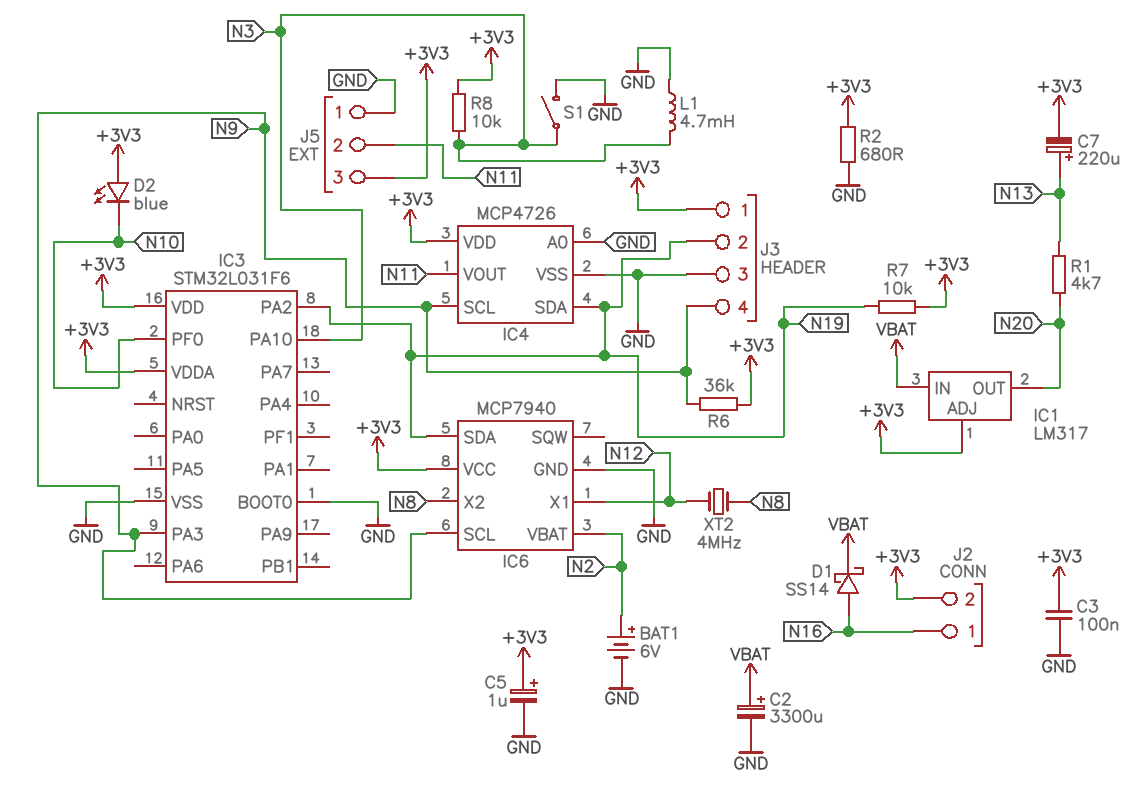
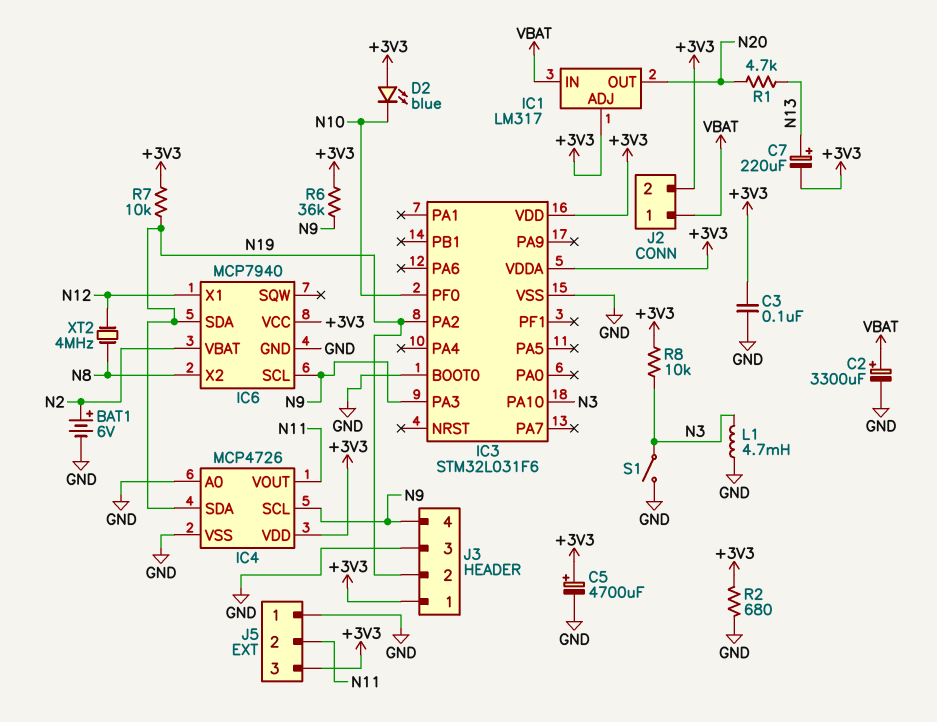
C5: 1uF (plus +3V3, minus GND) -> 4700uF (plus +3V3, minus GND)
D1: schottky SS14 (A N16, K VBAT) -> none
J2 pin 1: N16 -> VBAT

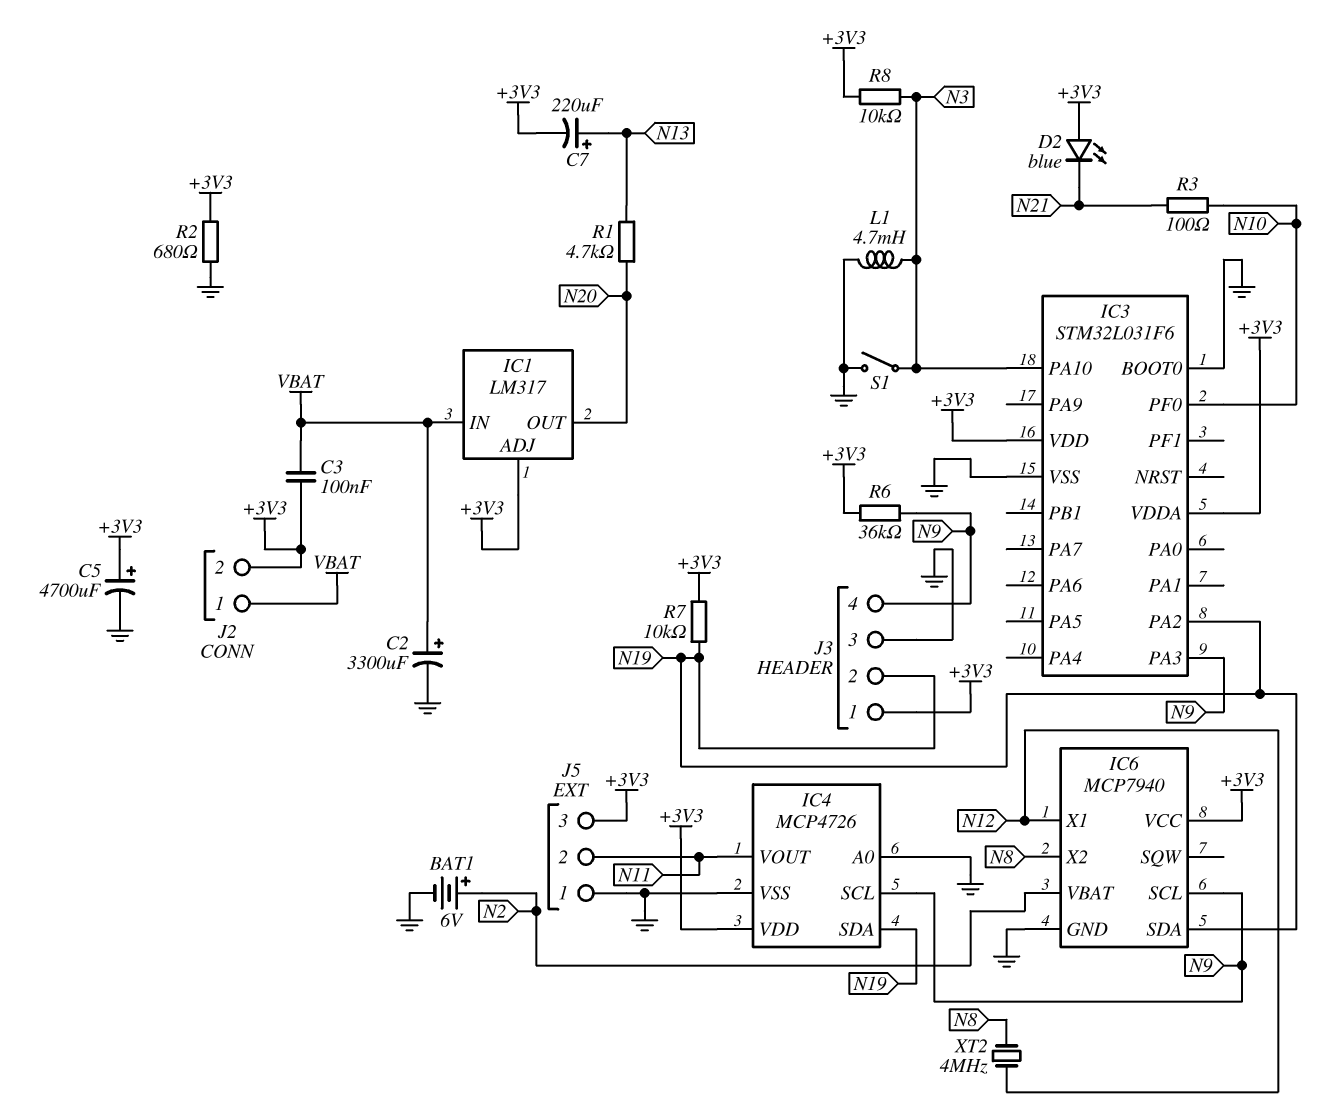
C3: 100nF (+3V3, GND) -> 100nF (+3V3, VBAT)
D2: LED blue (A +3V3, K N10) -> LED blue (A +3V3, K N21)
R3: none -> 100 (N10, N21)

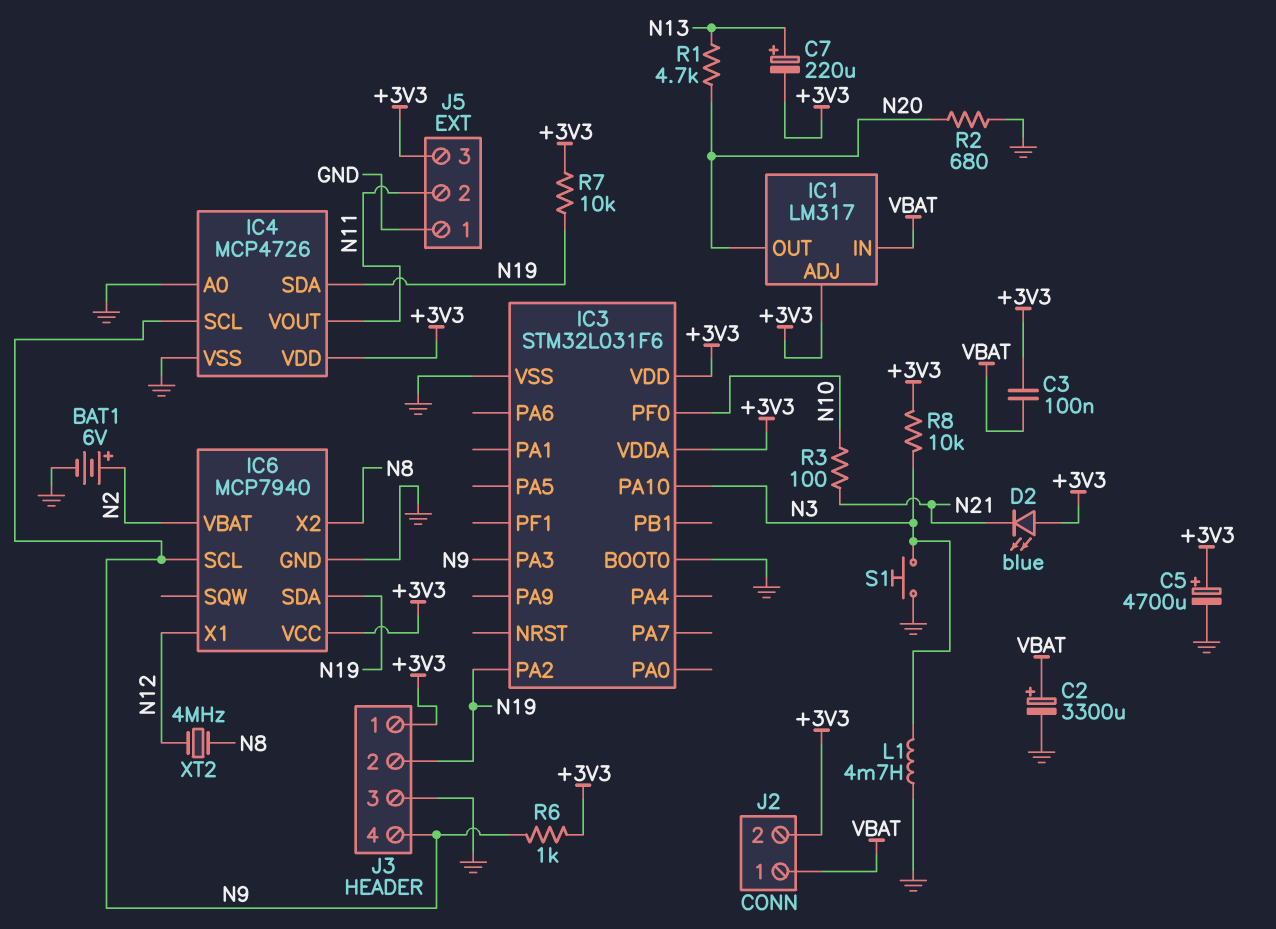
R2: 680 (+3V3, GND) -> 680 (GND, N20)
R6: 36k (+3V3, N9) -> 1k (+3V3, N9)
S1: switch (GND, N3) -> button (GND, N3)

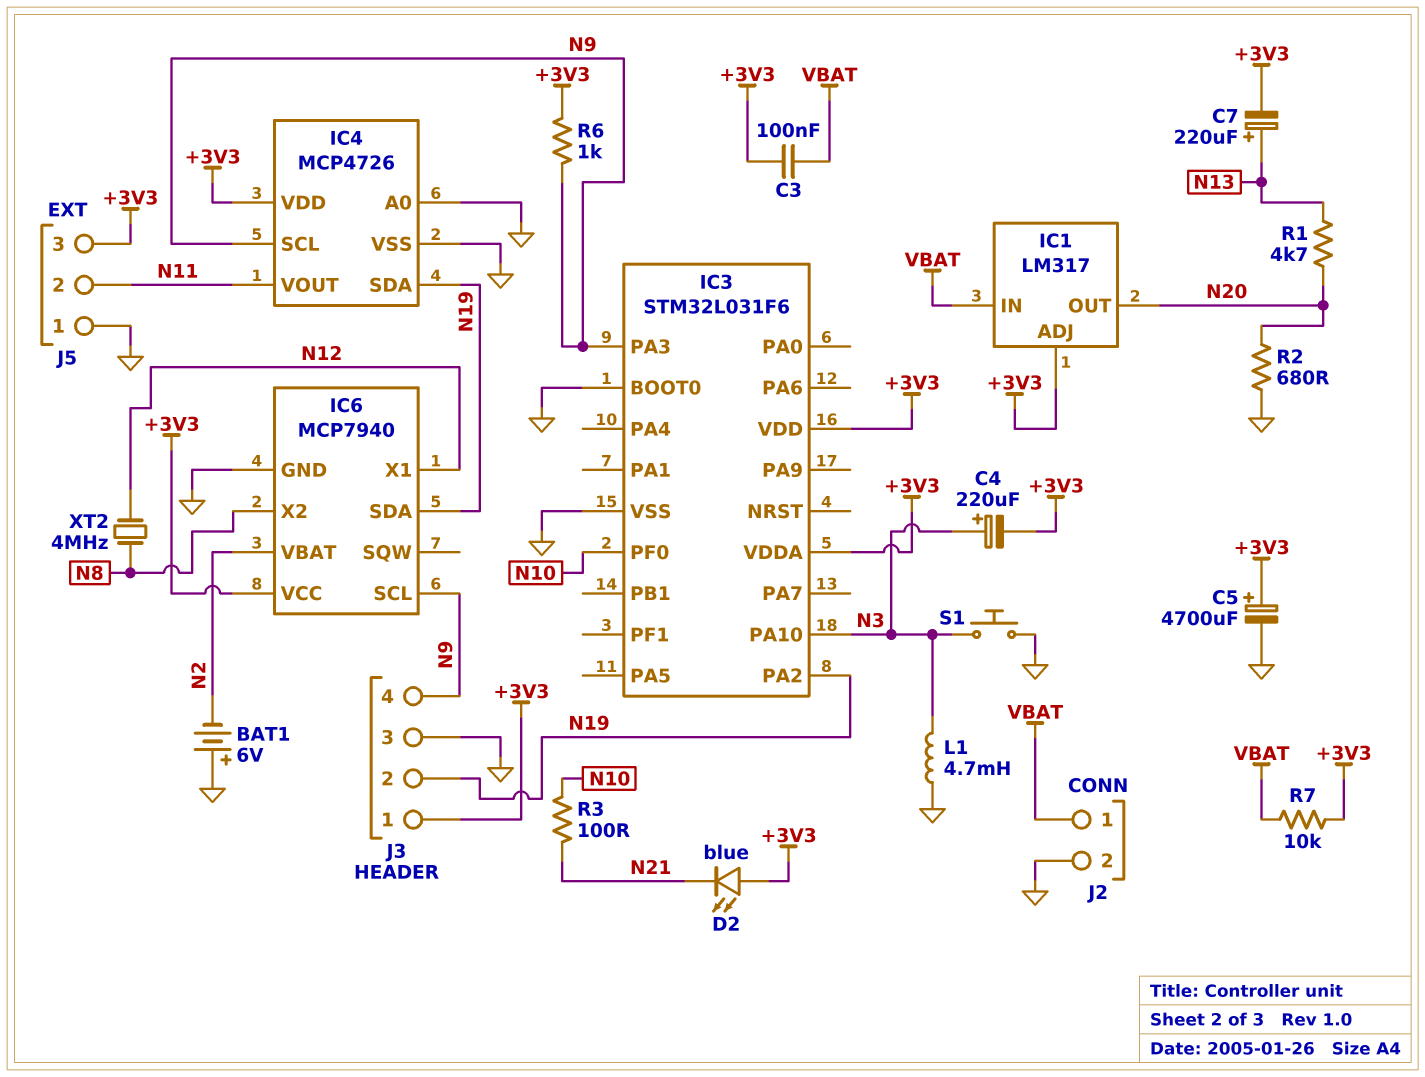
BAT1: 6V (plus N2, minus GND) -> 6V (plus GND, minus N2)
C2: 3300uF (plus VBAT, minus GND) -> none
C4: none -> 220uF (plus N3, minus +3V3)
J2 pin 2: +3V3 -> GND
R7: 10k (+3V3, N19) -> 10k (+3V3, VBAT)
R8: 10k (+3V3, N3) -> none

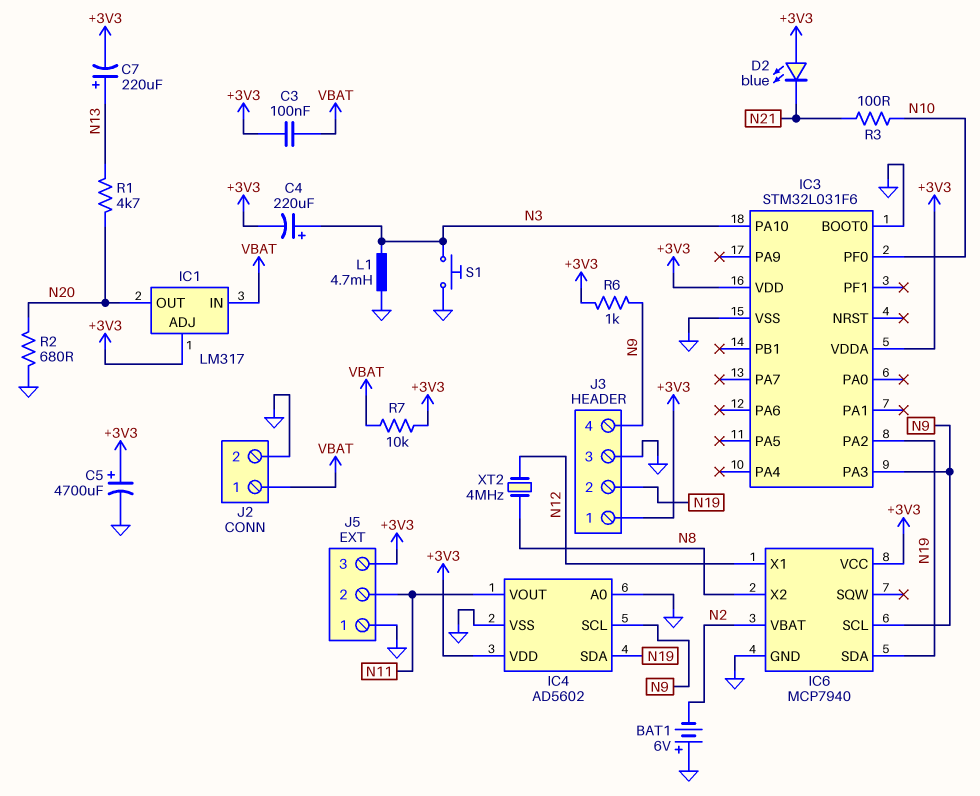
IC4: MCP4726 -> AD5602

